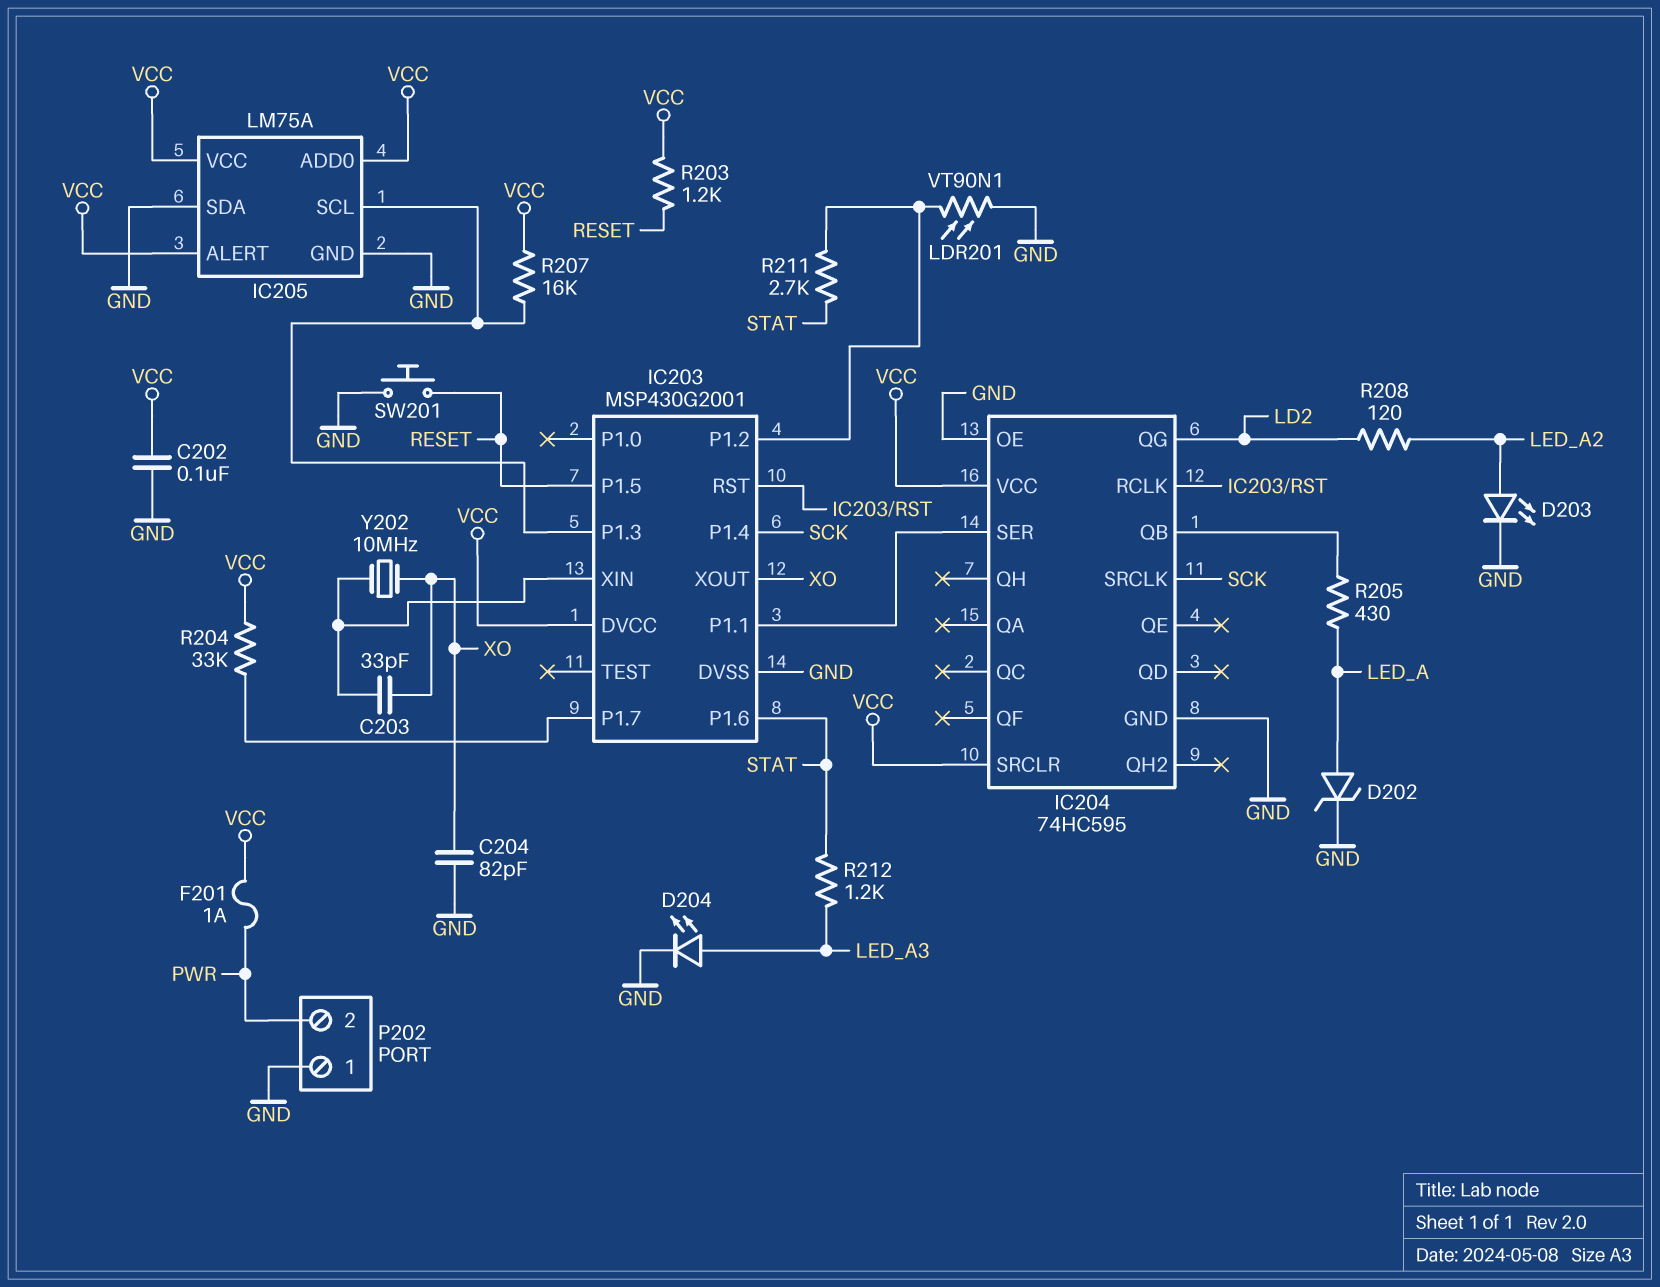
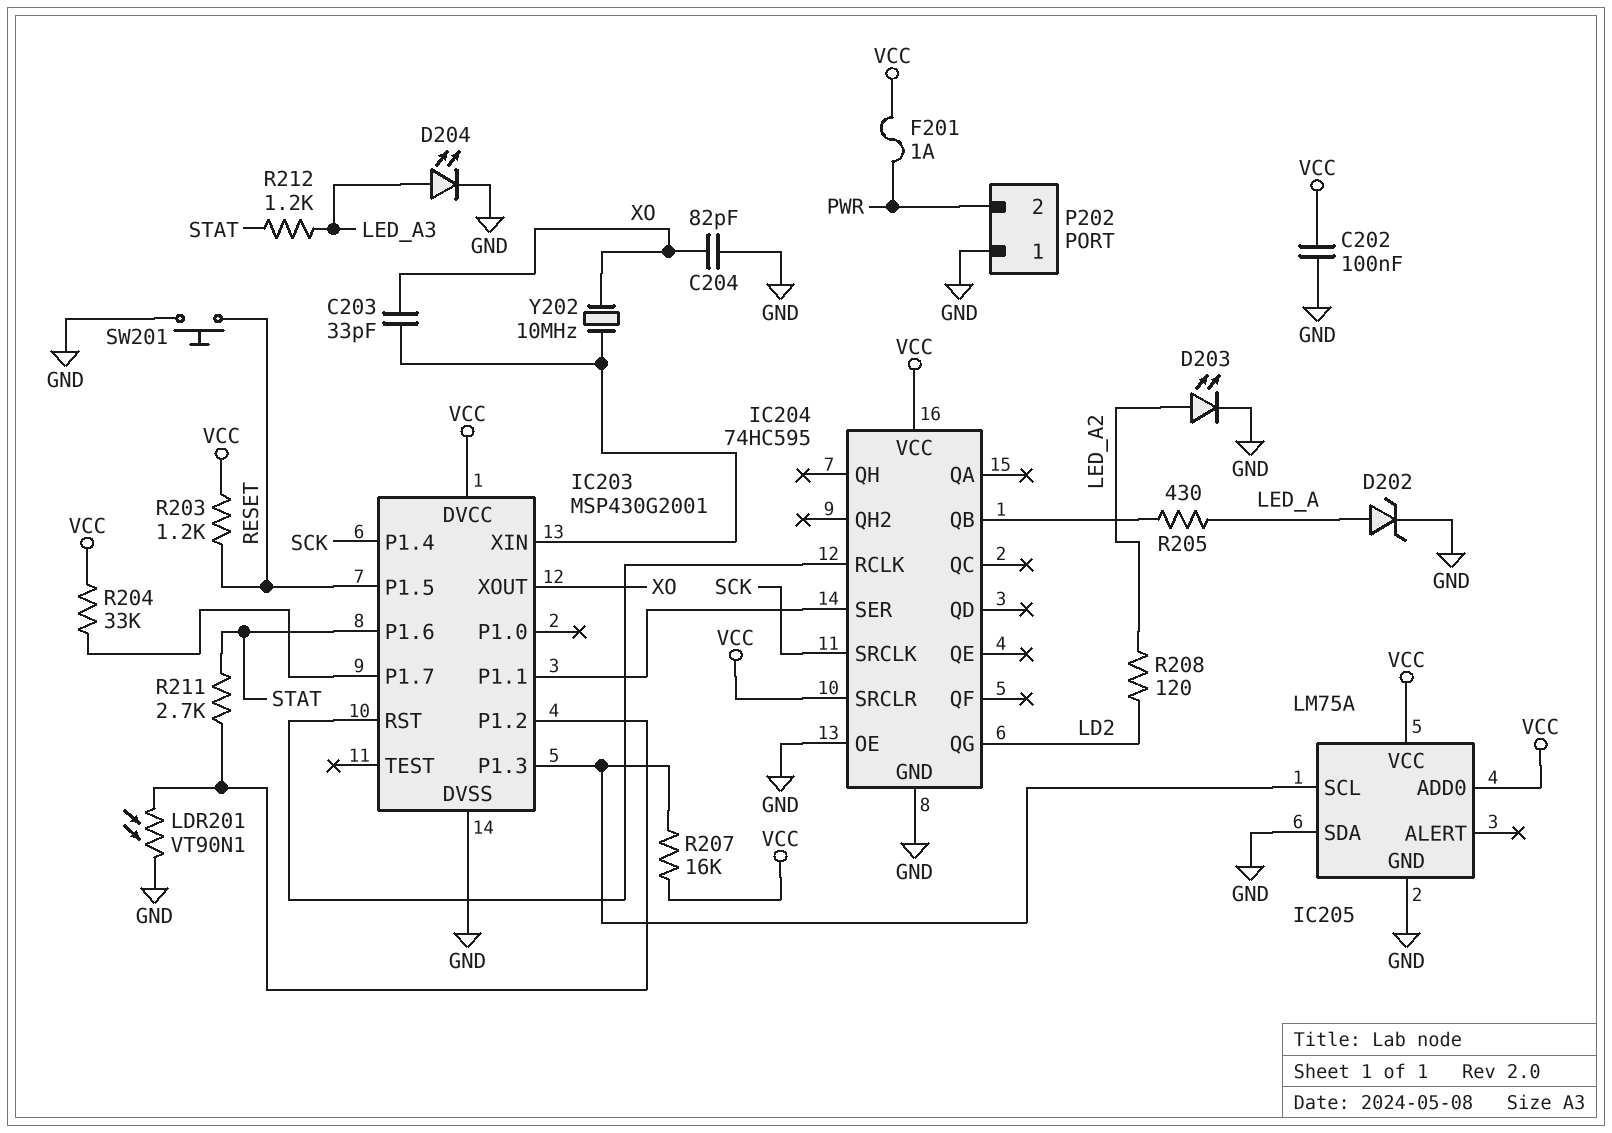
IC205 pin ALERT: VCC -> none

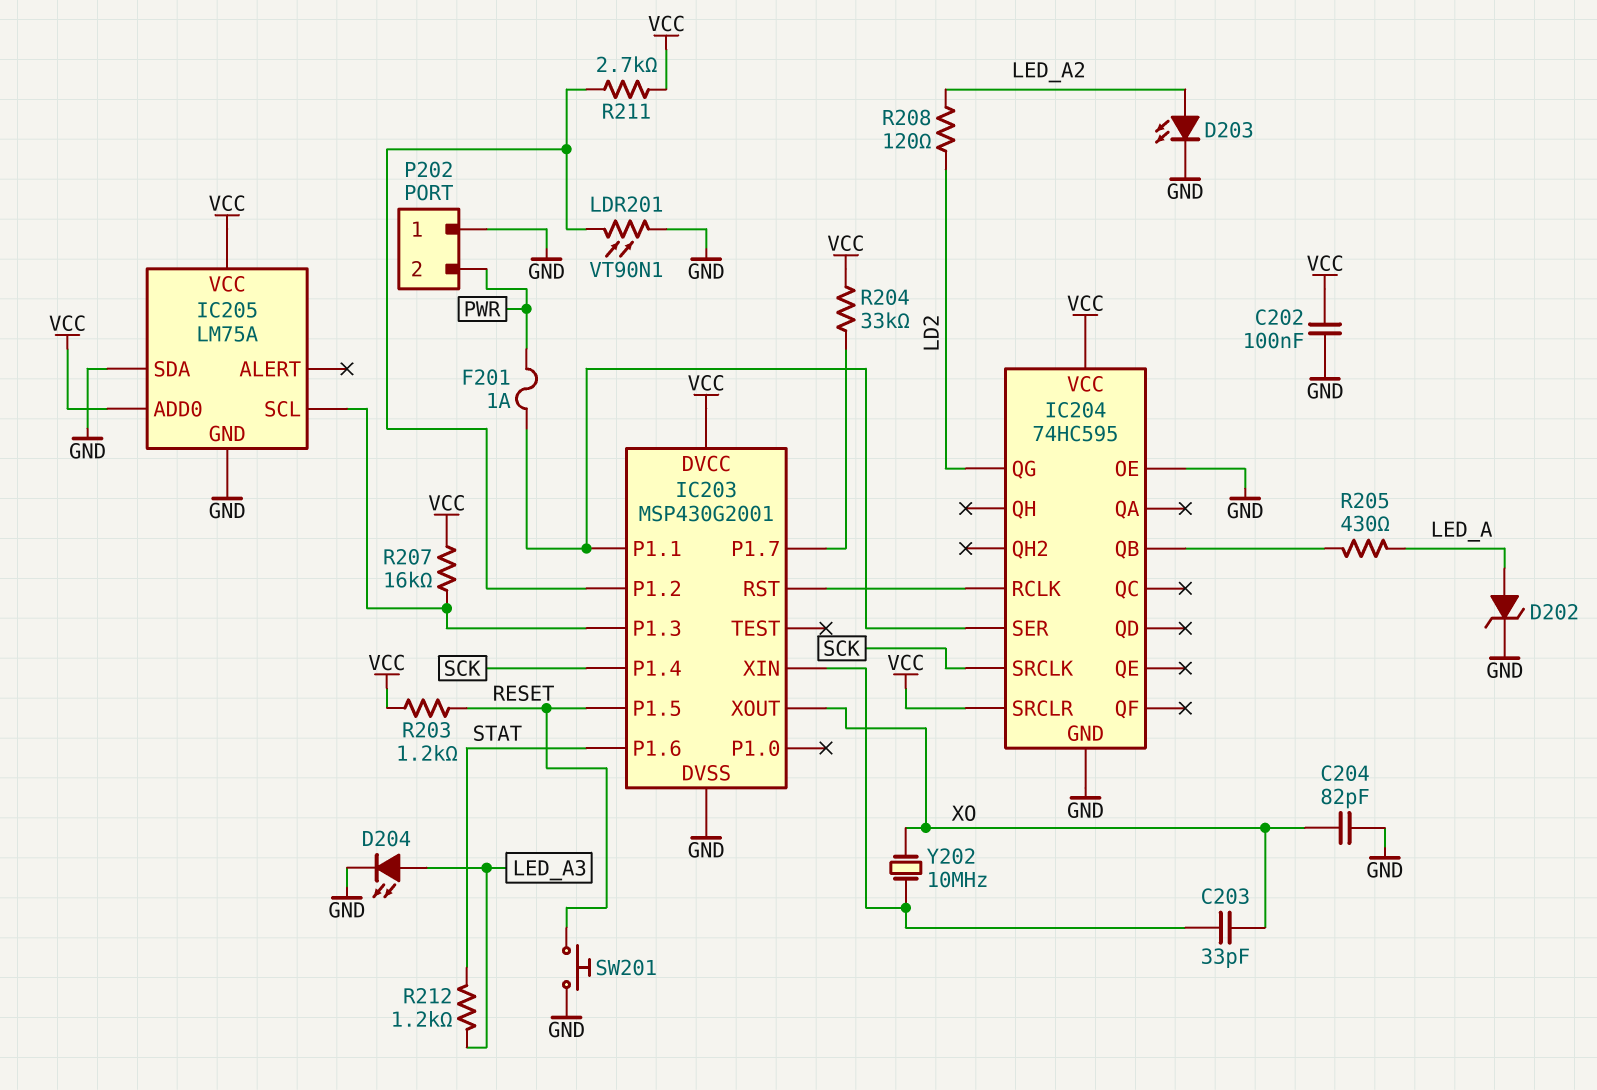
F201: 1A (PWR, VCC) -> 1A (IC203/P1.1, PWR)
R211: 2.7k (IC203/P1.2, STAT) -> 2.7k (IC203/P1.2, VCC)

